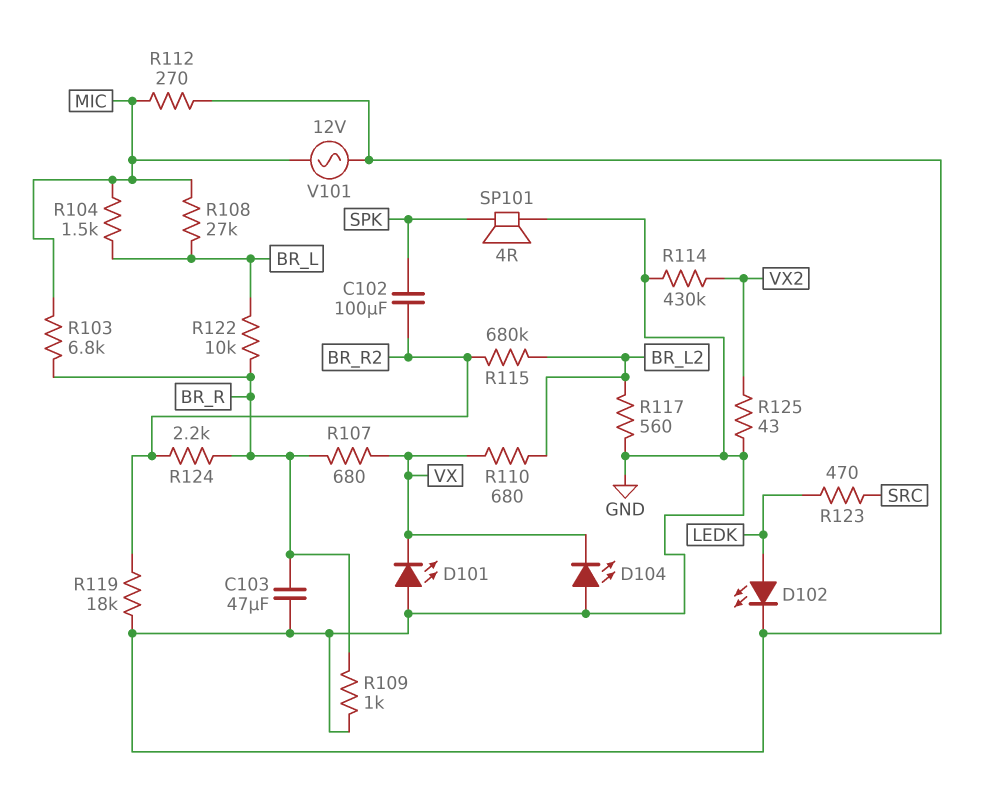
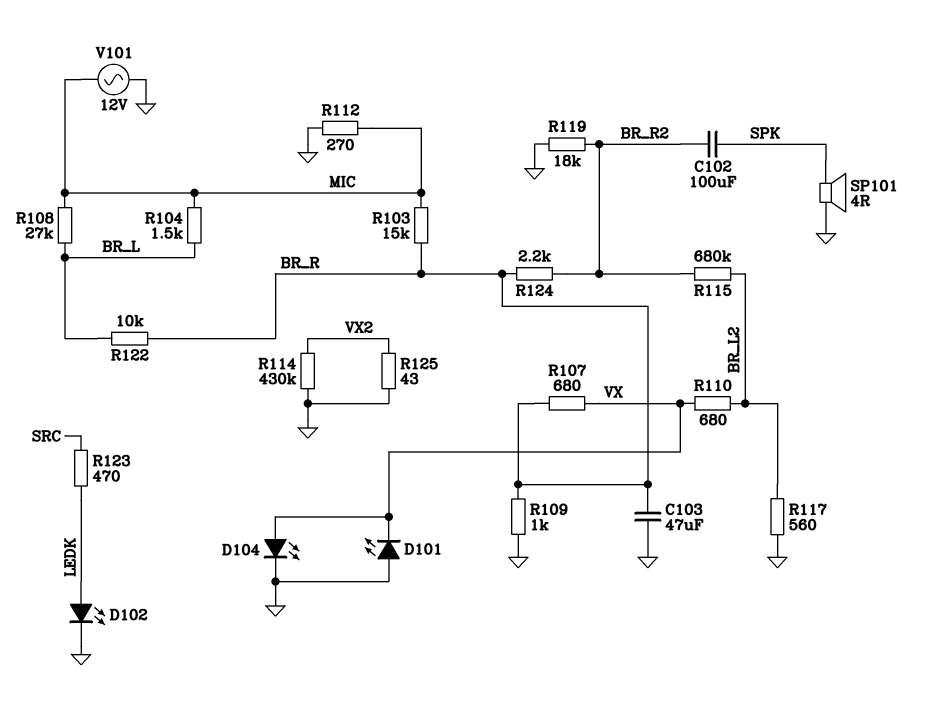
D104: LED (A GND, K VX) -> LED (A VX, K GND)
R103: 6.8k (BR_R, MIC) -> 15k (BR_R, MIC)

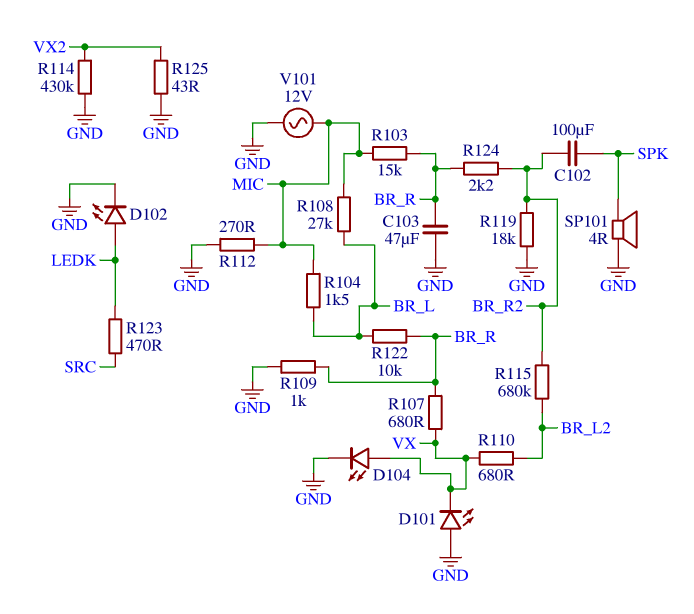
R117: 560 (BR_L2, GND) -> none

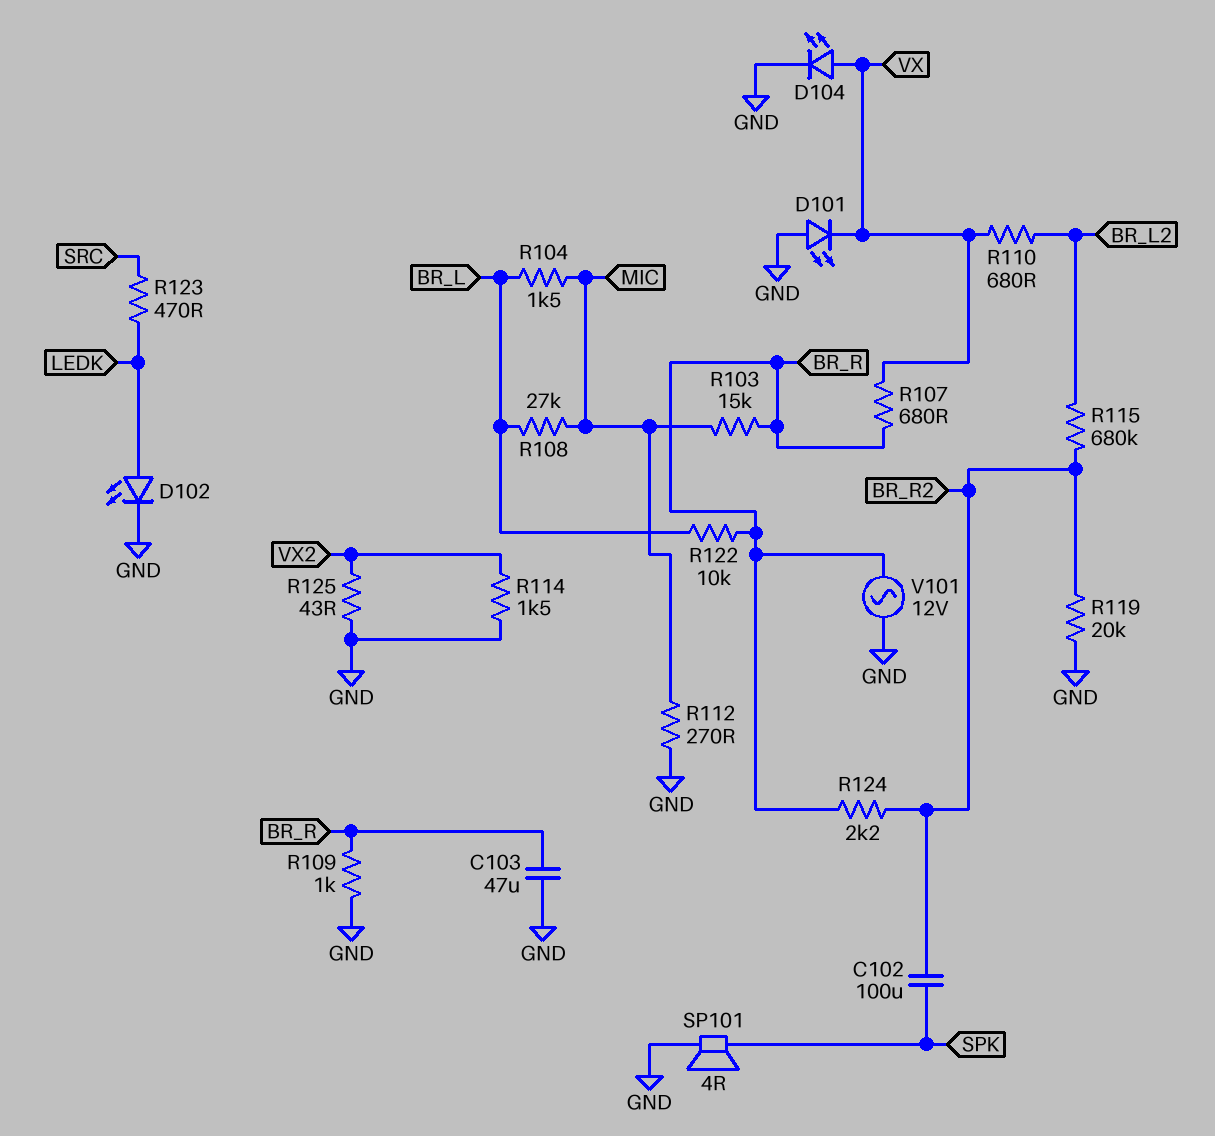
R114: 430k (GND, VX2) -> 1.5k (GND, VX2)
R119: 18k (BR_R2, GND) -> 20k (BR_R2, GND)
V101: AC 12V (GND, MIC) -> AC 12V (BR_R, GND)

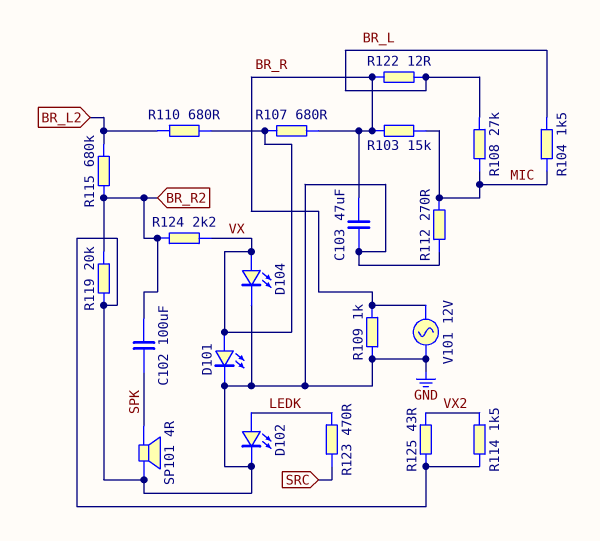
D101: LED (A GND, K VX) -> LED (A VX, K GND)
R122: 10k (BR_L, BR_R) -> 12 (BR_L, BR_R)
R124: 2.2k (BR_R, BR_R2) -> 2.2k (BR_R2, VX)

